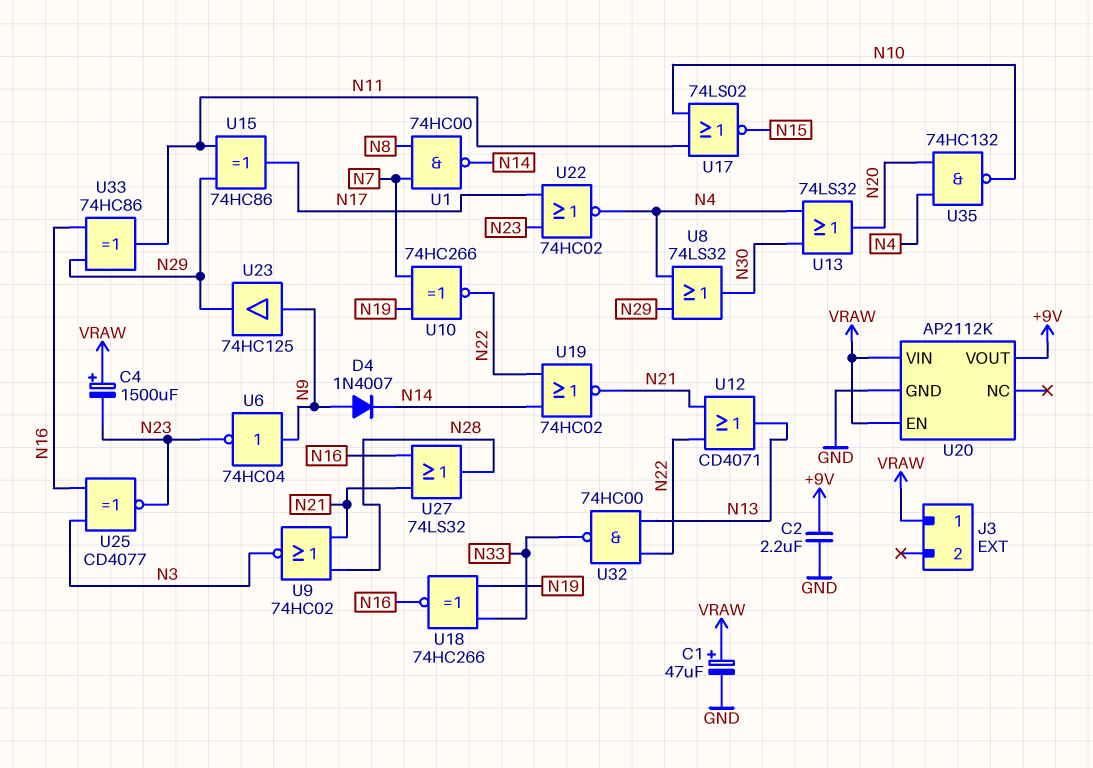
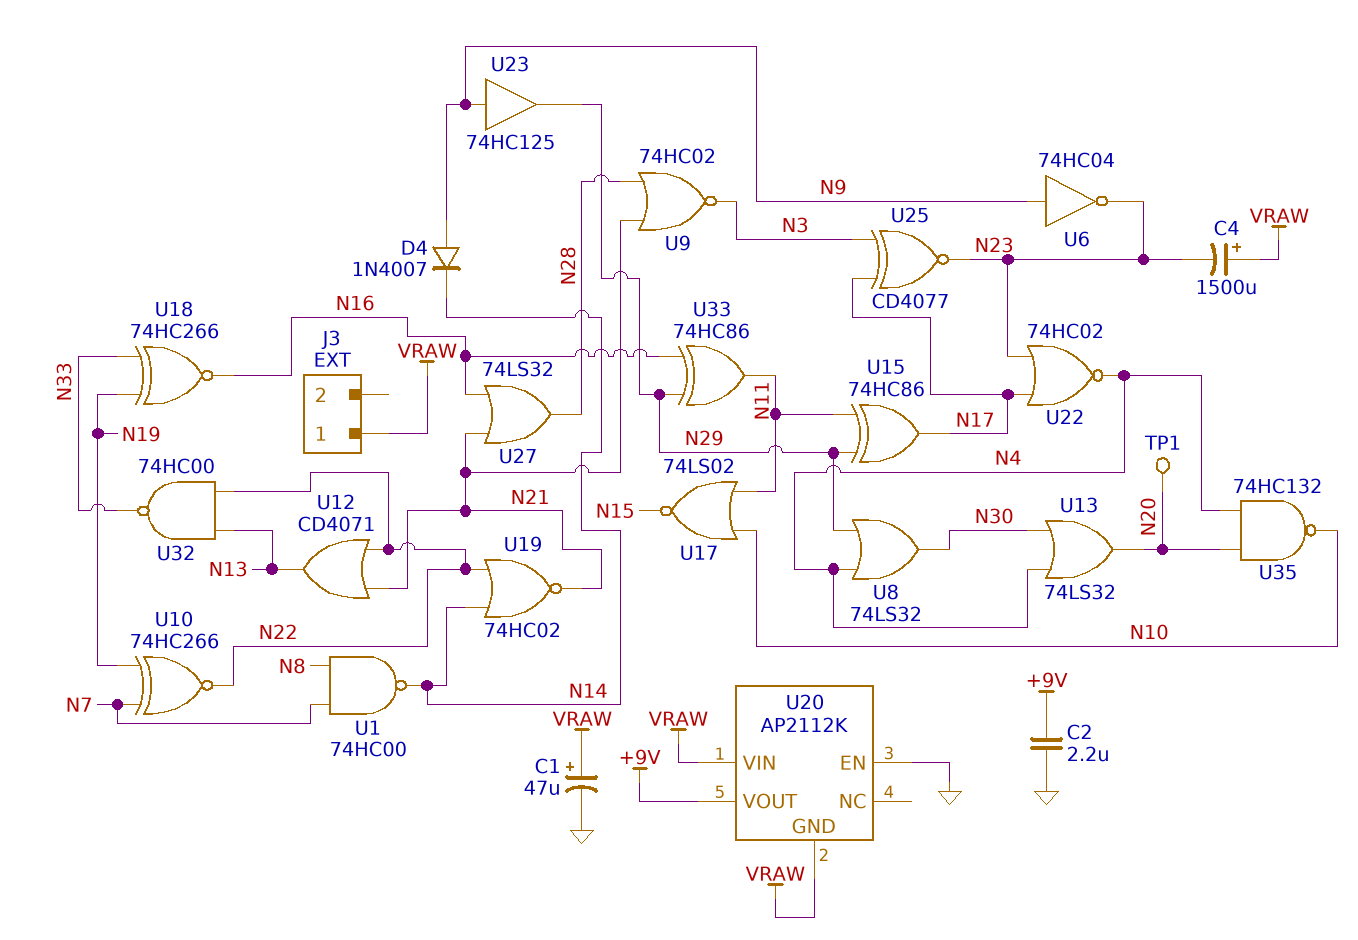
TP1: none -> test point (N20)
U20 pin EN: VRAW -> GND
U20 pin GND: GND -> VRAW
U25: XNOR CD4077 (in N3, in N16, out N23) -> XNOR CD4077 (in N3, in N17, out N23)

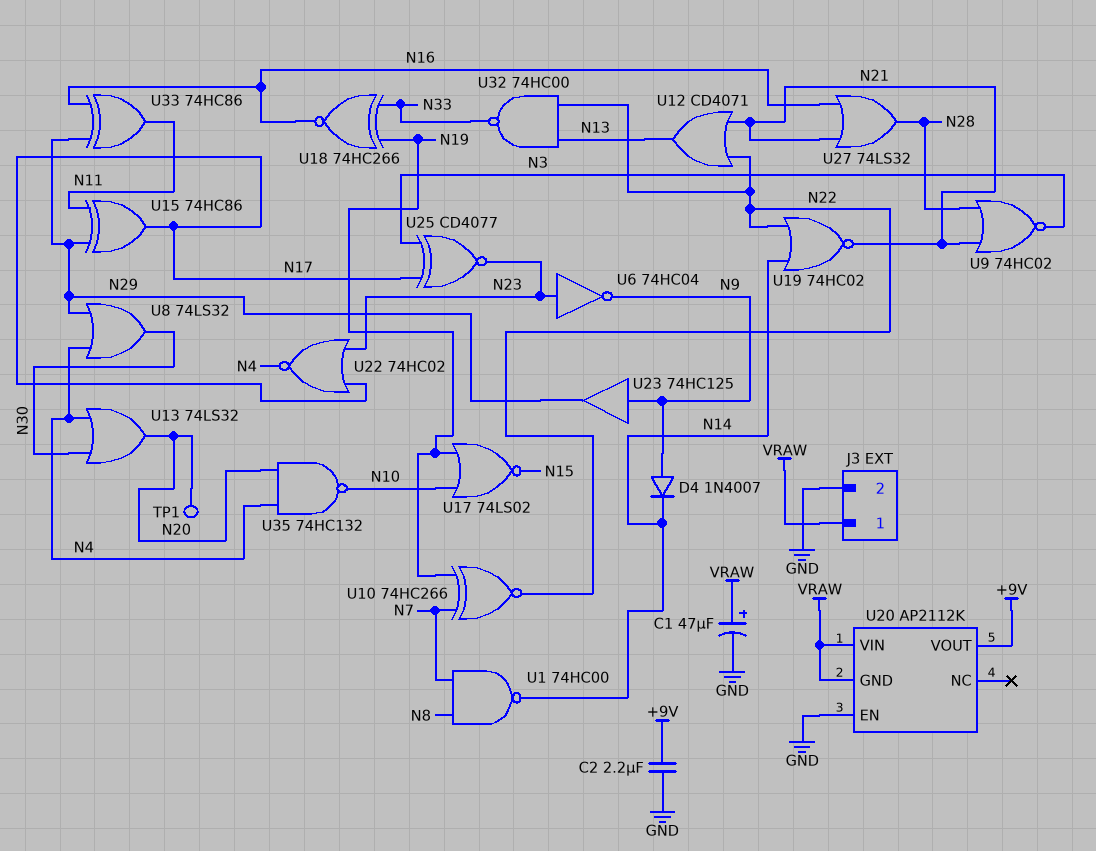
C4: 1500uF (plus VRAW, minus N23) -> none
J3 pin 2: none -> GND
U6: NOT 74HC04 (in N9, out N23) -> NOT 74HC04 (in N23, out N9)
U17: NOR 74LS02 (in N10, in N11, out N15) -> NOR 74LS02 (in N10, in N19, out N15)

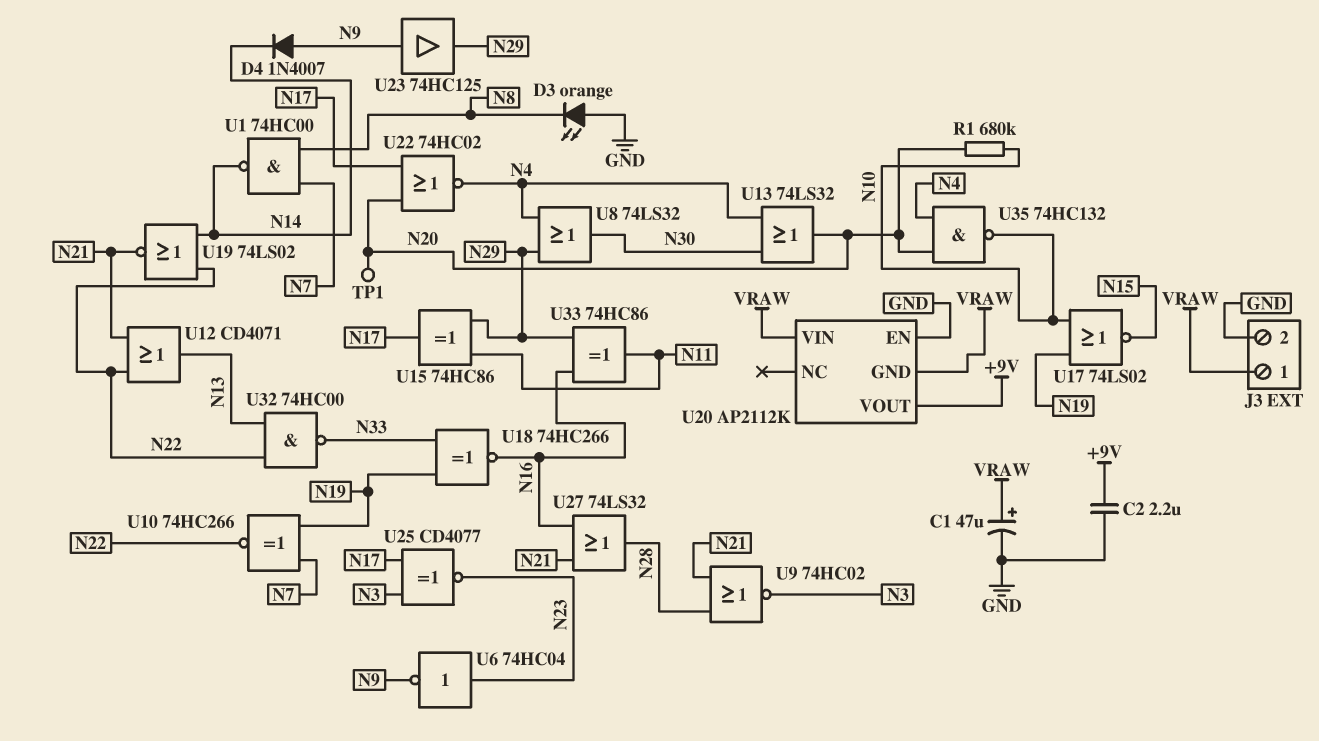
D3: none -> LED orange (A GND, K N8)
R1: none -> 680k (N10, N20)
U19: NOR 74HC02 (in N14, in N22, out N21) -> NOR 74LS02 (in N14, in N22, out N21)
U22: NOR 74HC02 (in N17, in N23, out N4) -> NOR 74HC02 (in N17, in N20, out N4)

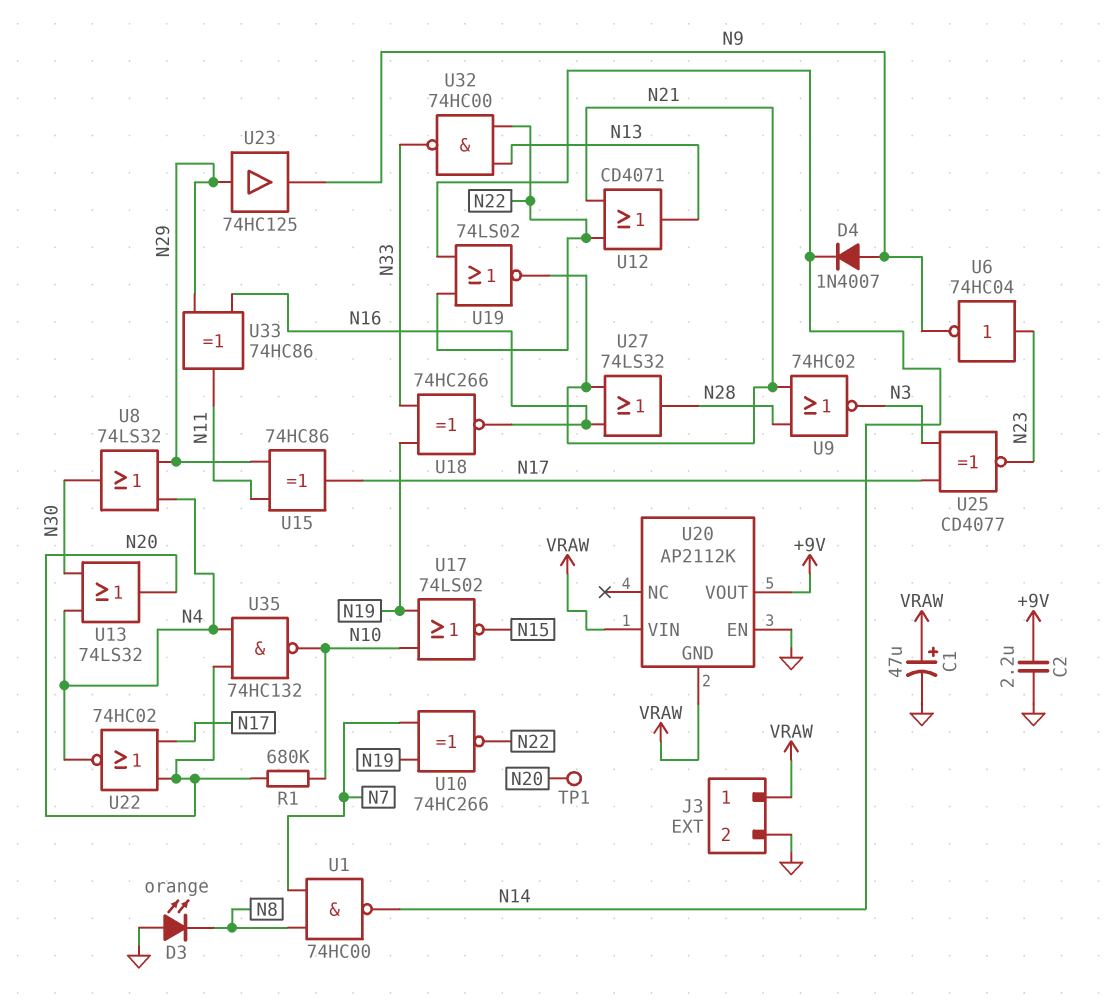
U23: buffer 74HC125 (in N9, out N29) -> buffer 74HC125 (in N29, out N9)

